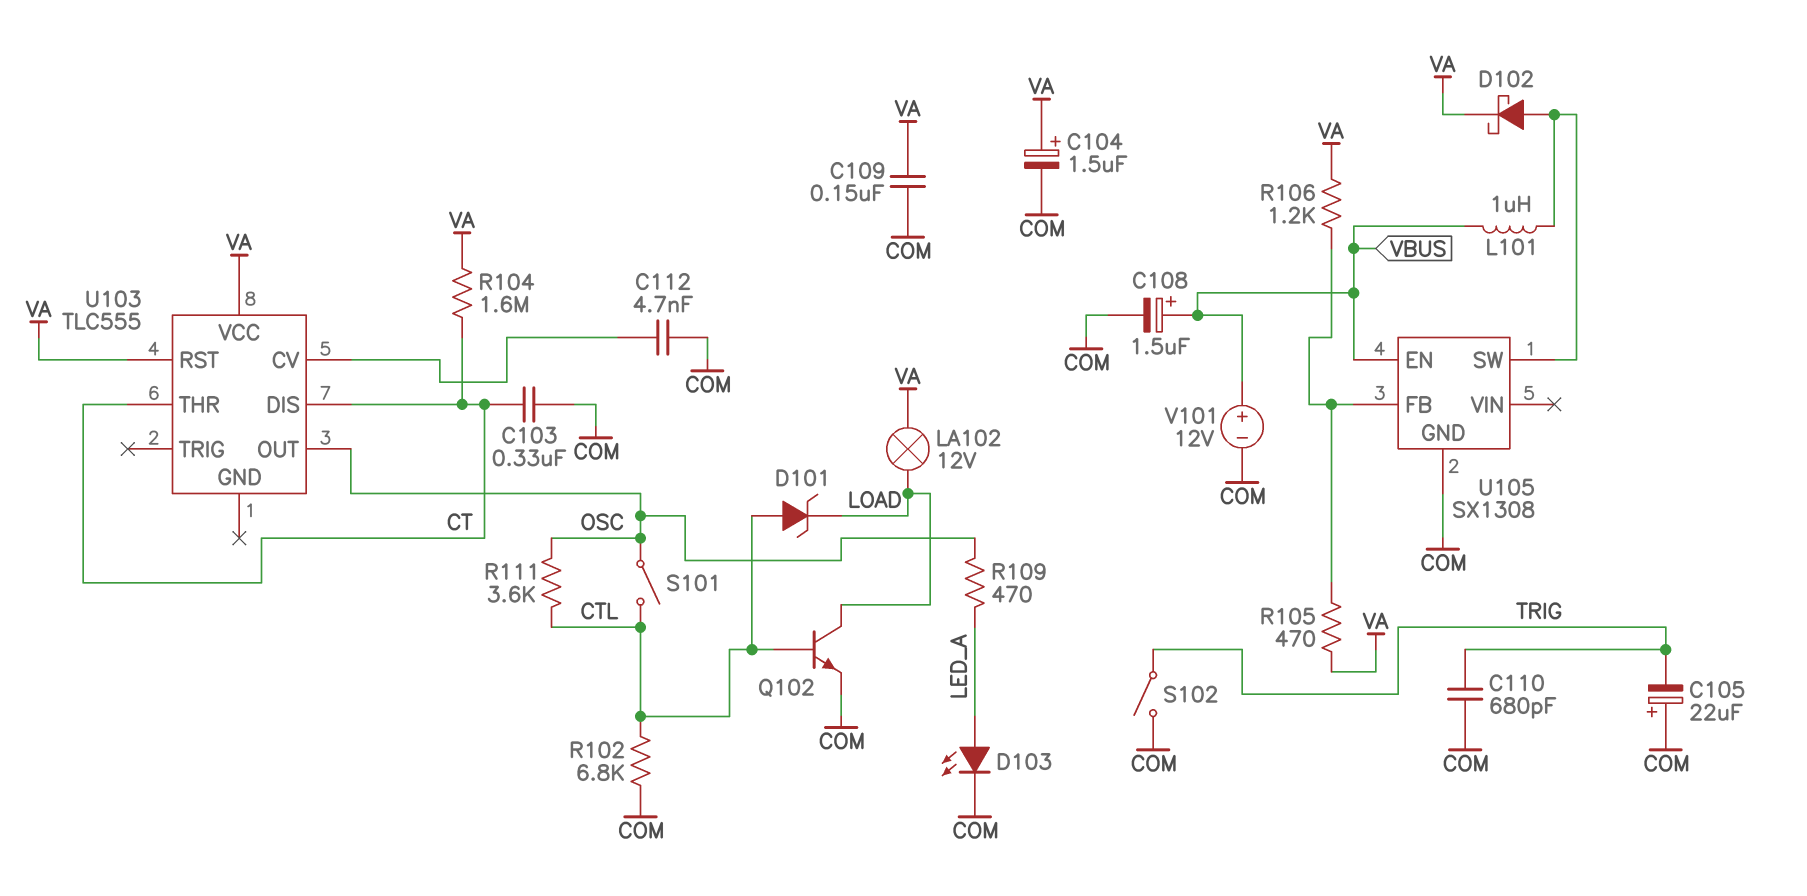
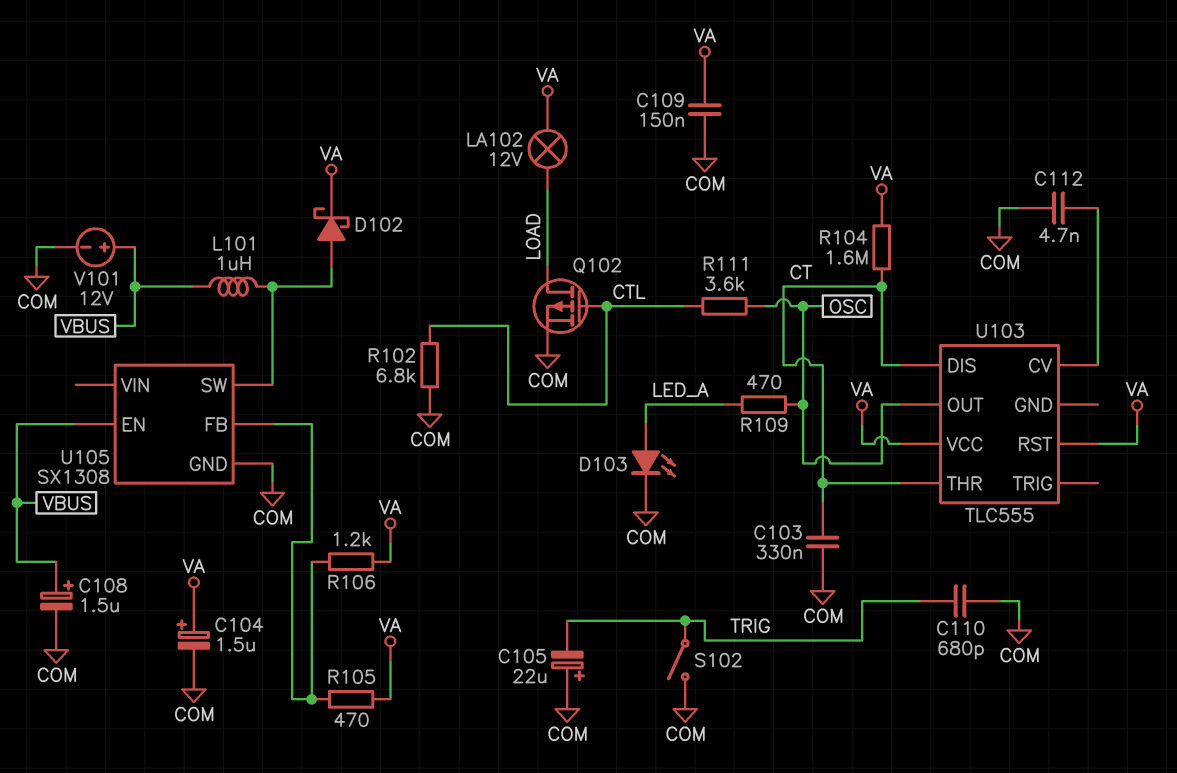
D101: zener (A CTL, K LOAD) -> none
Q102: NPN (B CTL, C LOAD, E COM) -> PMOS (G CTL, D LOAD, S COM)
S101: switch (CTL, OSC) -> none

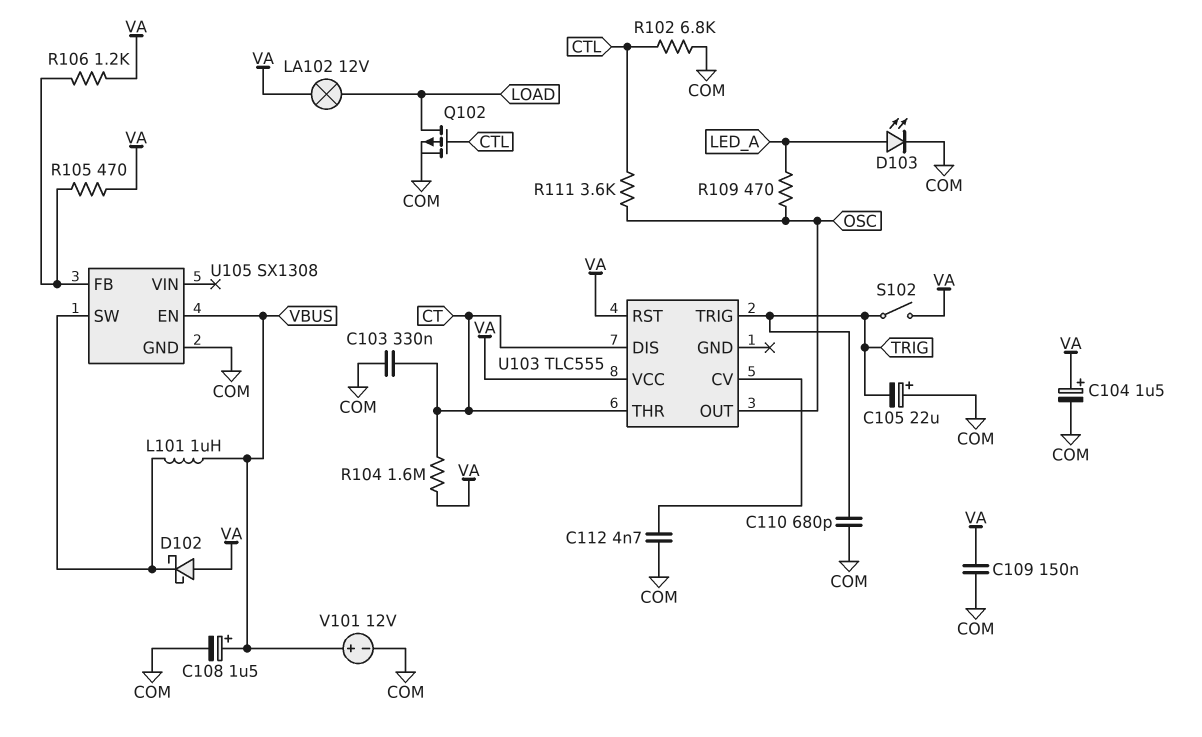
D102: schottky (A U105/SW, K VA) -> schottky (A VA, K U105/SW)
S102: switch (COM, TRIG) -> switch (TRIG, VA)
U103 pin TRIG: none -> TRIG

